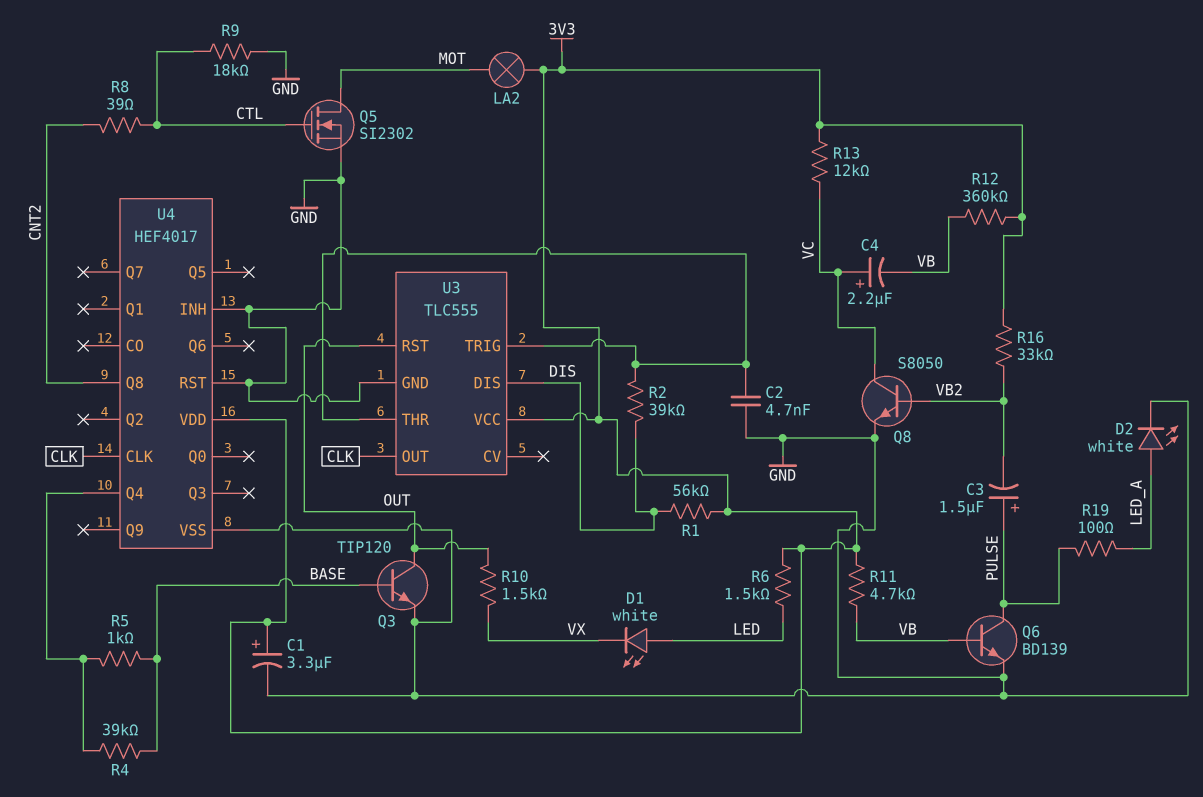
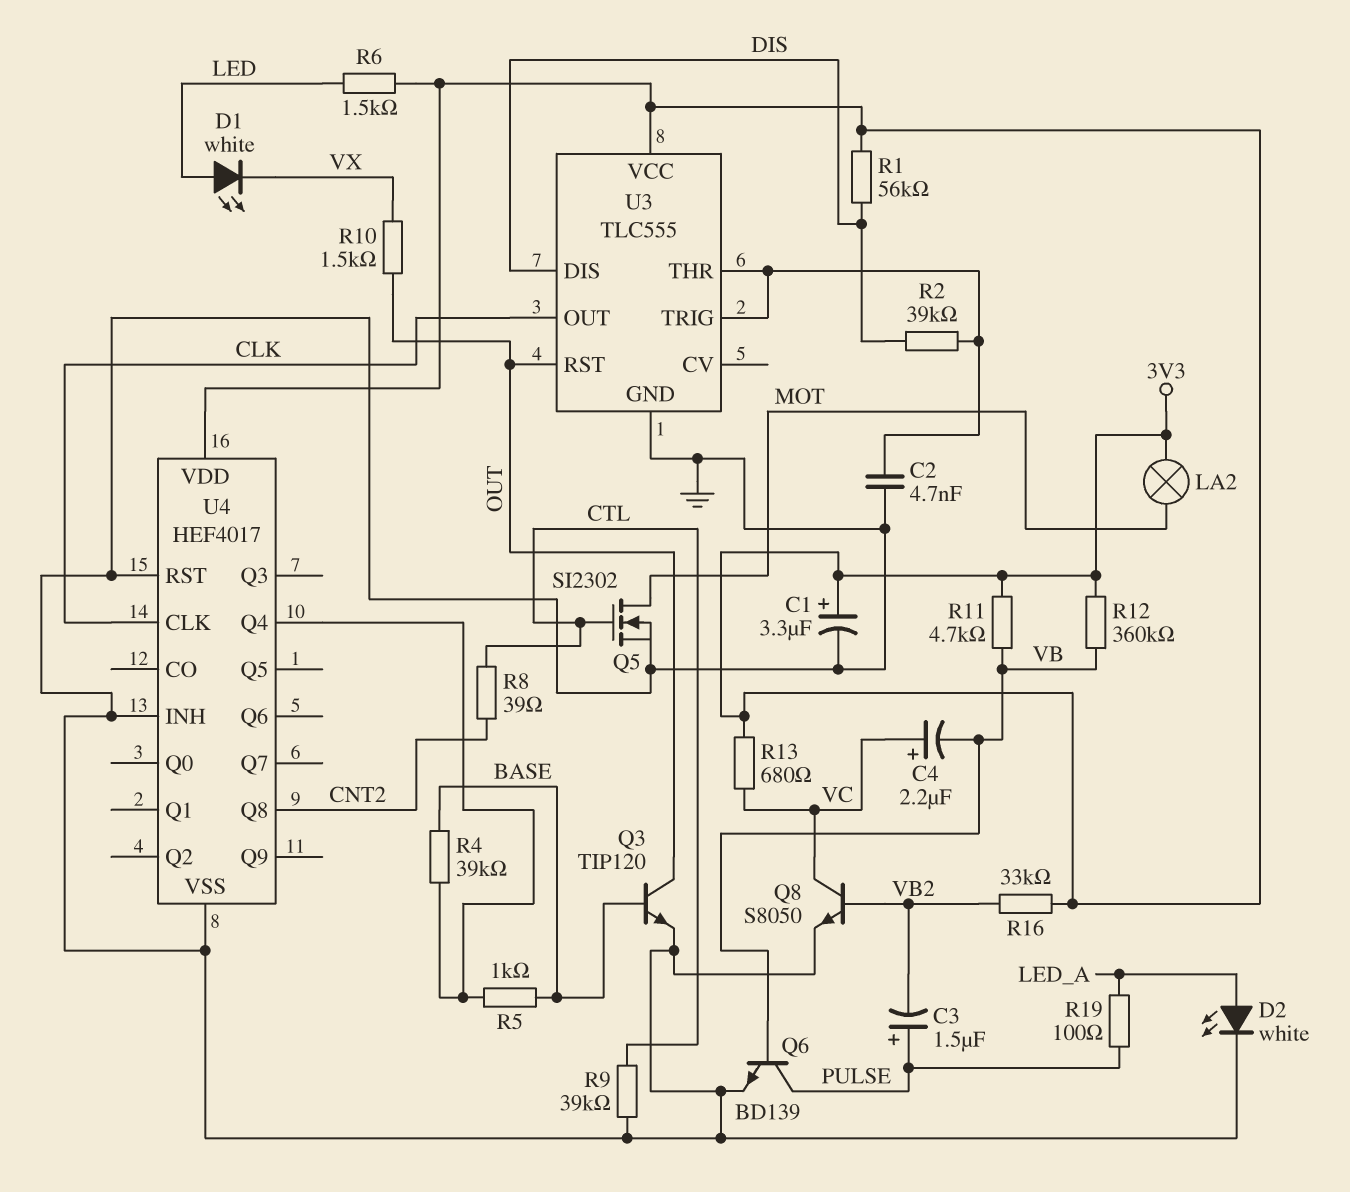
R9: 18k (CTL, GND) -> 39k (CTL, GND)
R13: 12k (3V3, VC) -> 680 (3V3, VC)

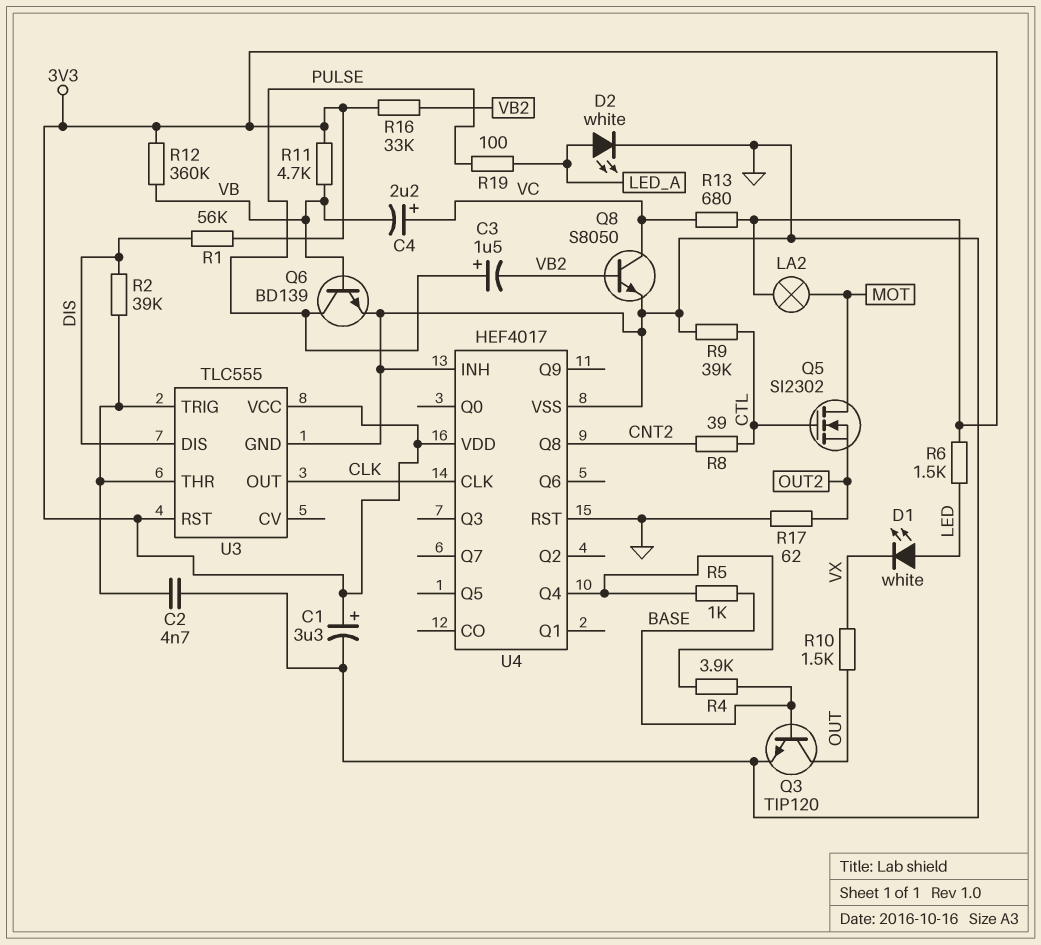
Q5: NMOS SI2302 (G CTL, D MOT, S GND) -> NMOS SI2302 (G CTL, D MOT, S OUT2)
R4: 39k (BASE, U4/Q4) -> 3.9k (BASE, U4/Q4)
R17: none -> 62 (GND, OUT2)
U3 pin RST: OUT -> 3V3

